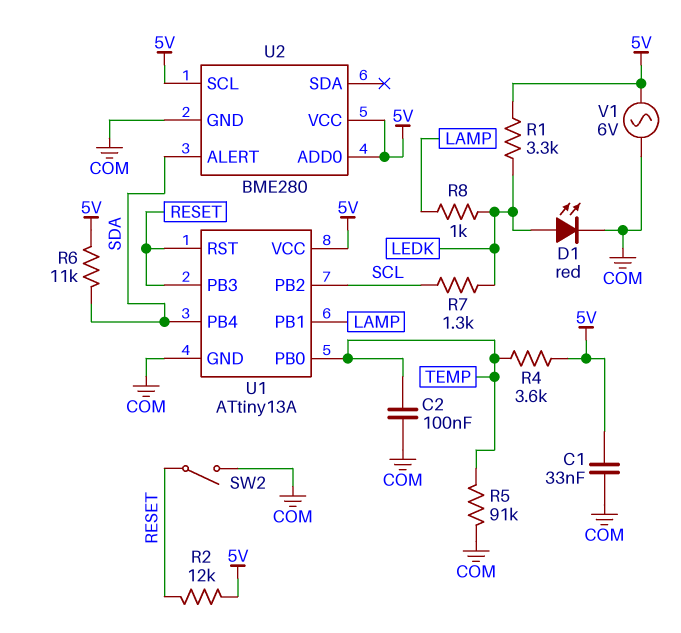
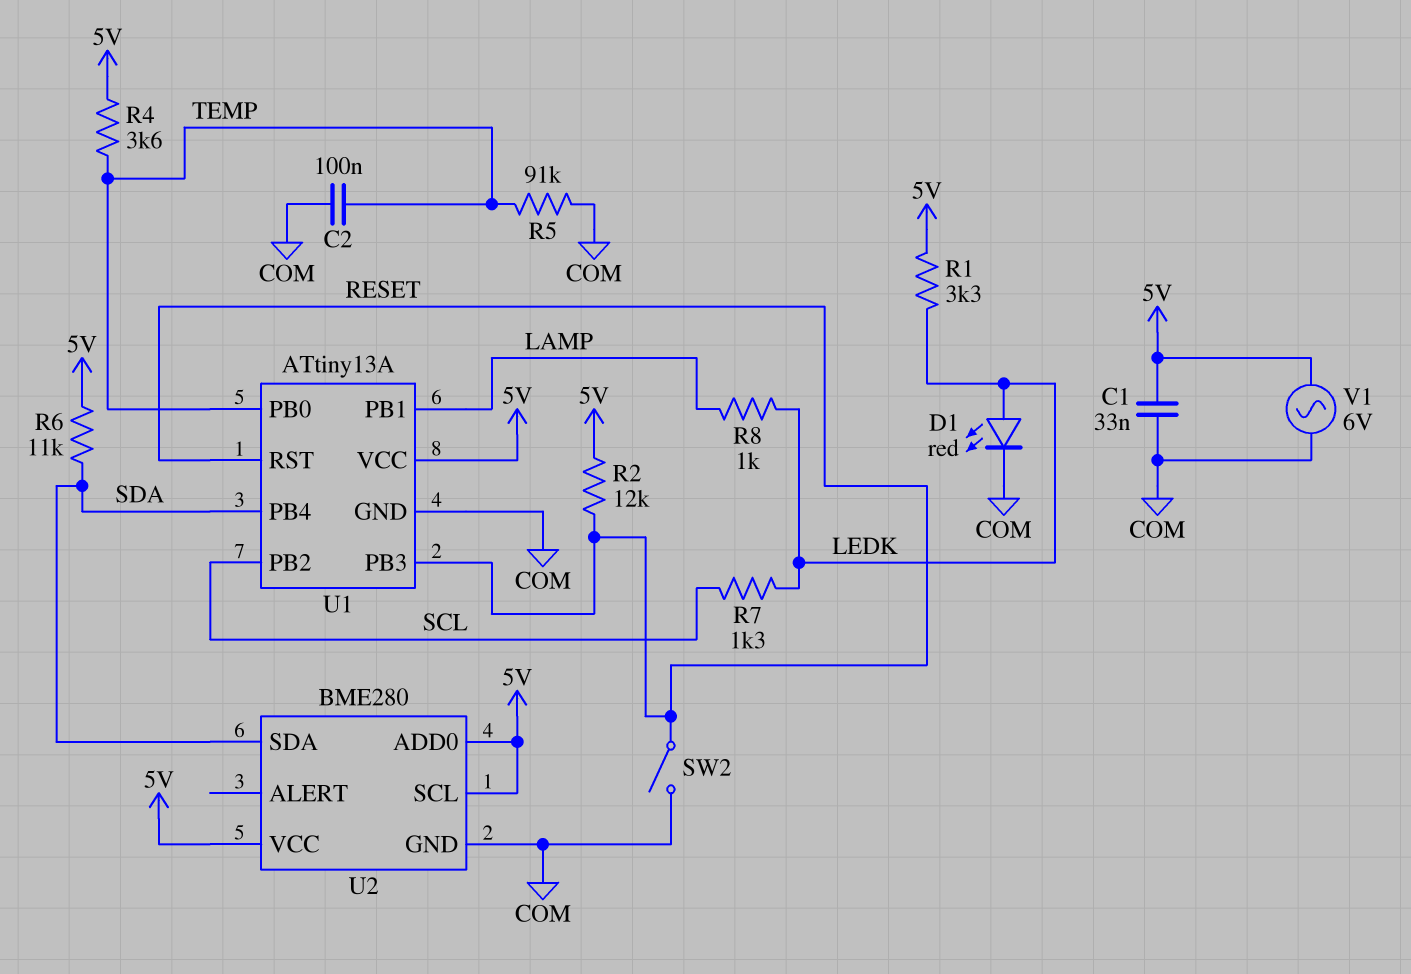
U2 pin ALERT: SDA -> none
U2 pin SDA: none -> SDA

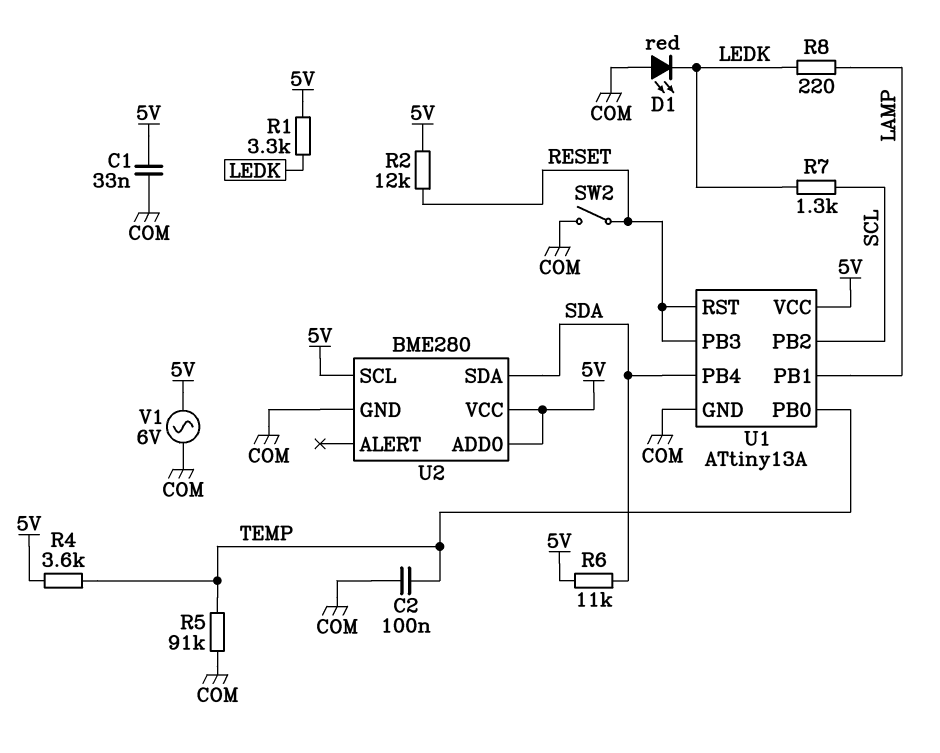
D1: LED red (A LEDK, K COM) -> LED red (A COM, K LEDK)
R8: 1k (LAMP, LEDK) -> 220 (LAMP, LEDK)

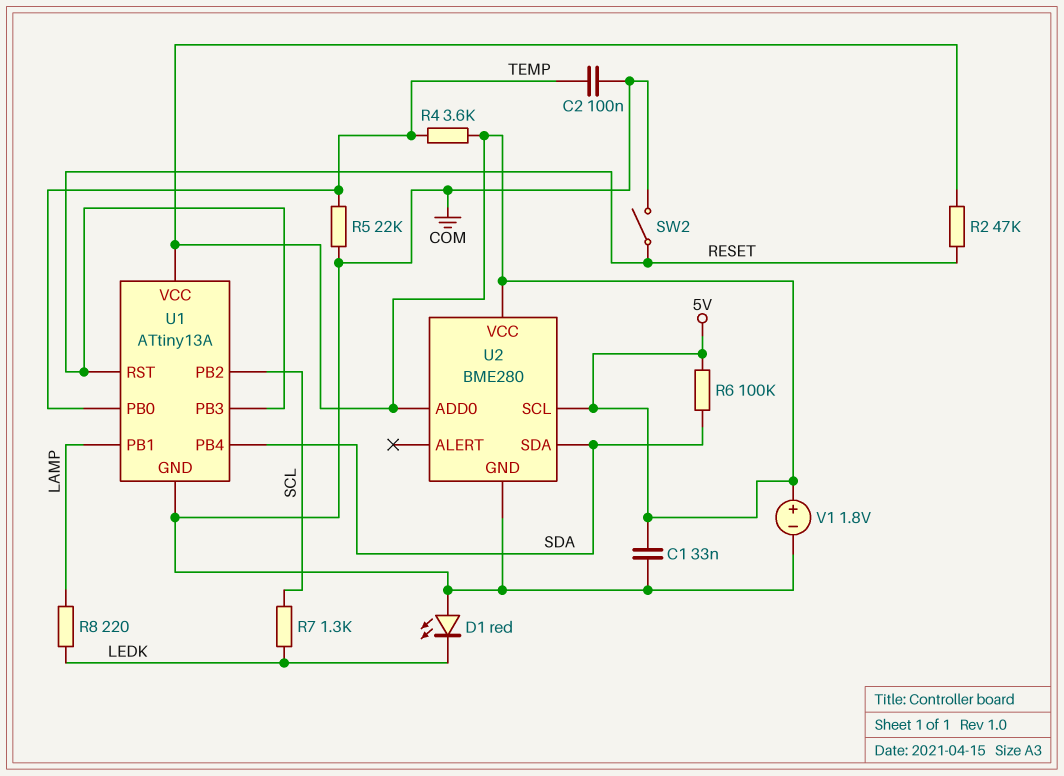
R1: 3.3k (5V, LEDK) -> none
R2: 12k (5V, RESET) -> 47k (5V, RESET)
R5: 91k (COM, TEMP) -> 22k (COM, TEMP)
R6: 11k (5V, SDA) -> 100k (5V, SDA)
V1: AC 6V (5V, COM) -> 1.8V (plus 5V, minus COM)

